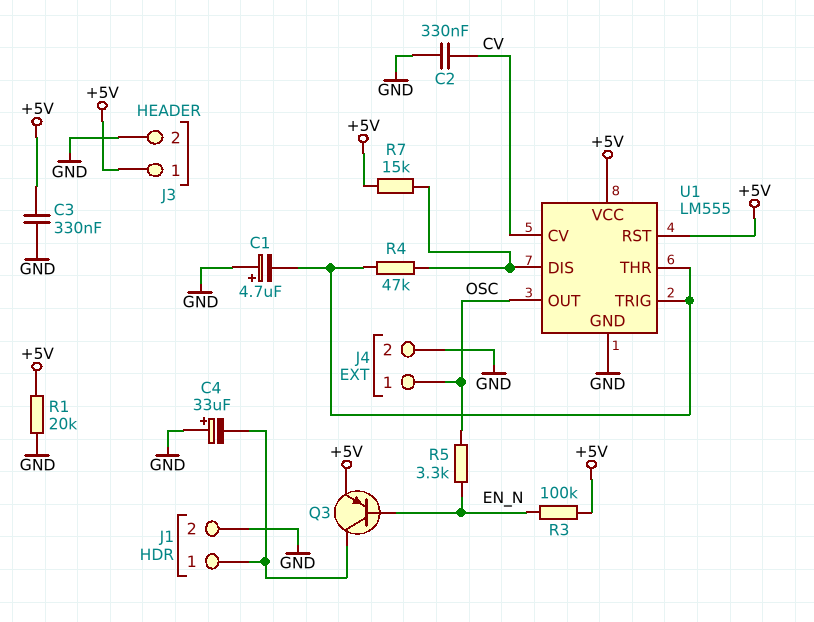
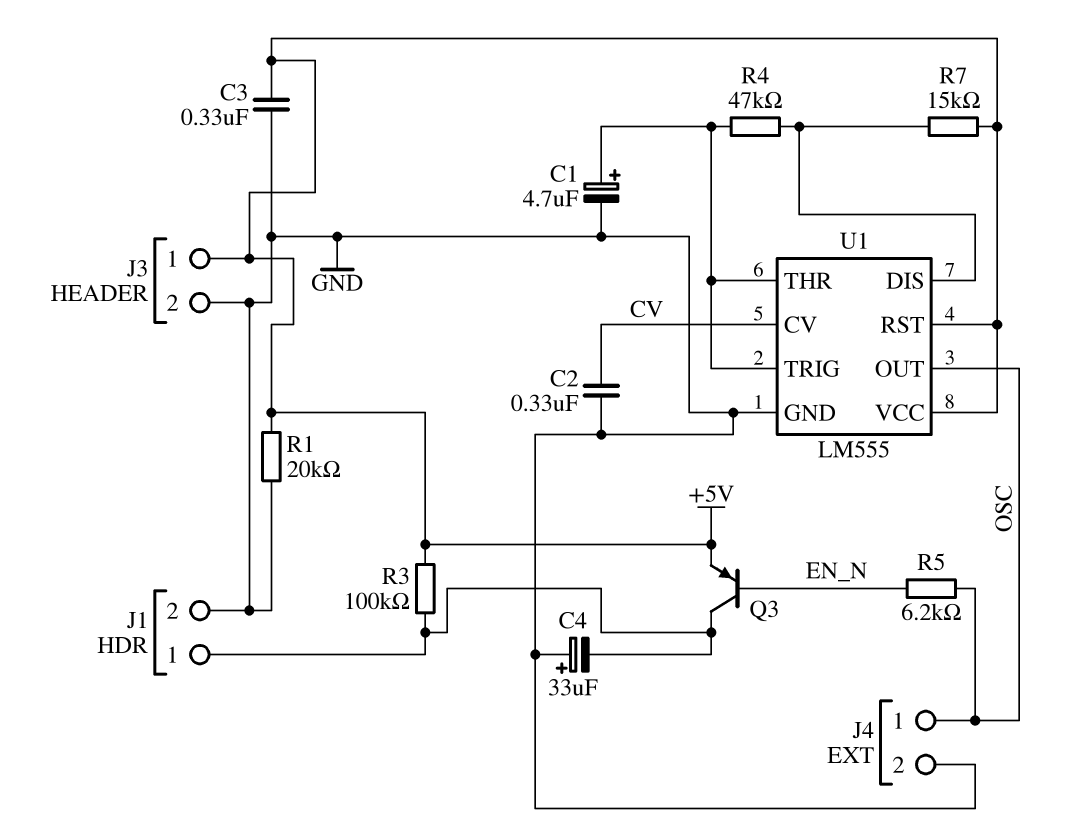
C1: 4.7uF (plus GND, minus U1/THR) -> 4.7uF (plus U1/THR, minus GND)
R3: 100k (+5V, EN_N) -> 100k (+5V, J1/1)
R5: 3.3k (EN_N, OSC) -> 6.2k (EN_N, OSC)

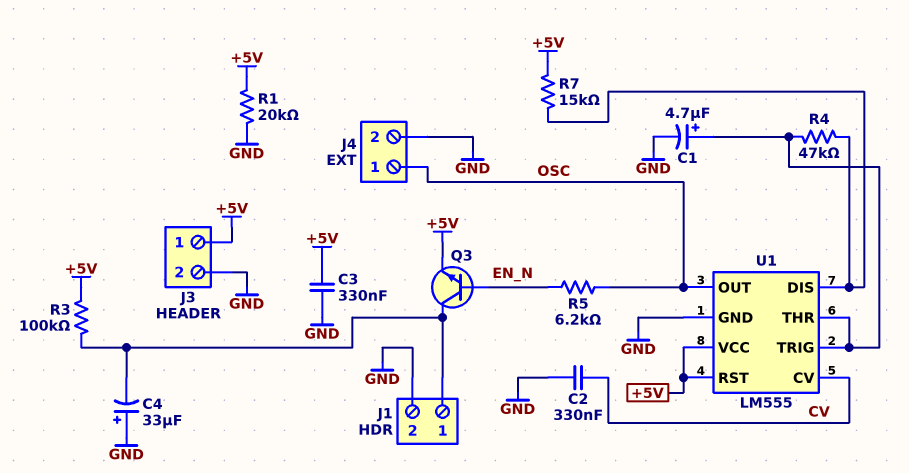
Q3: PNP (B EN_N, C J1/1, E +5V) -> NPN (B EN_N, C J1/1, E +5V)

